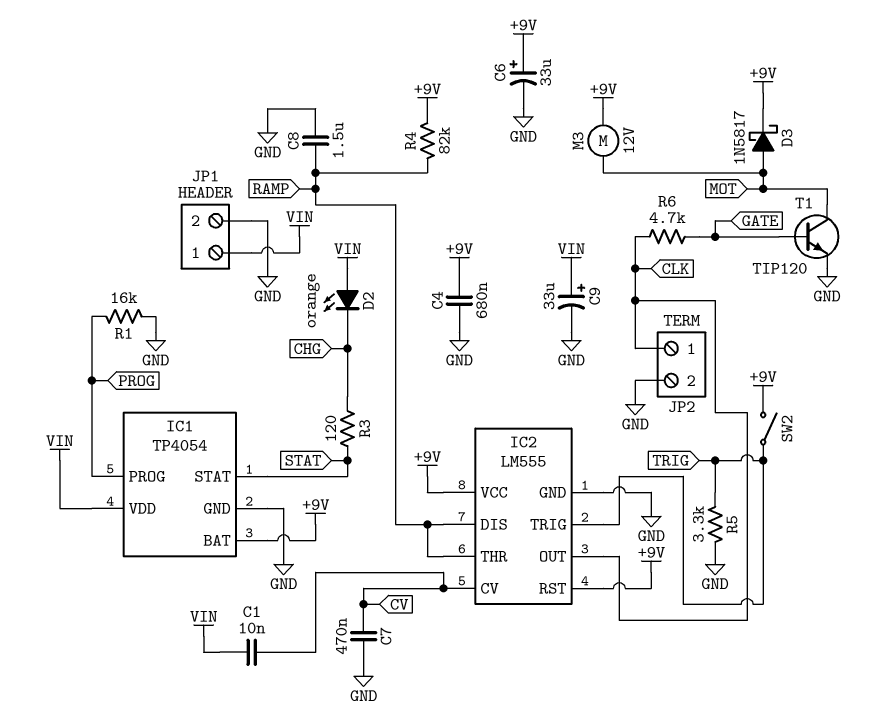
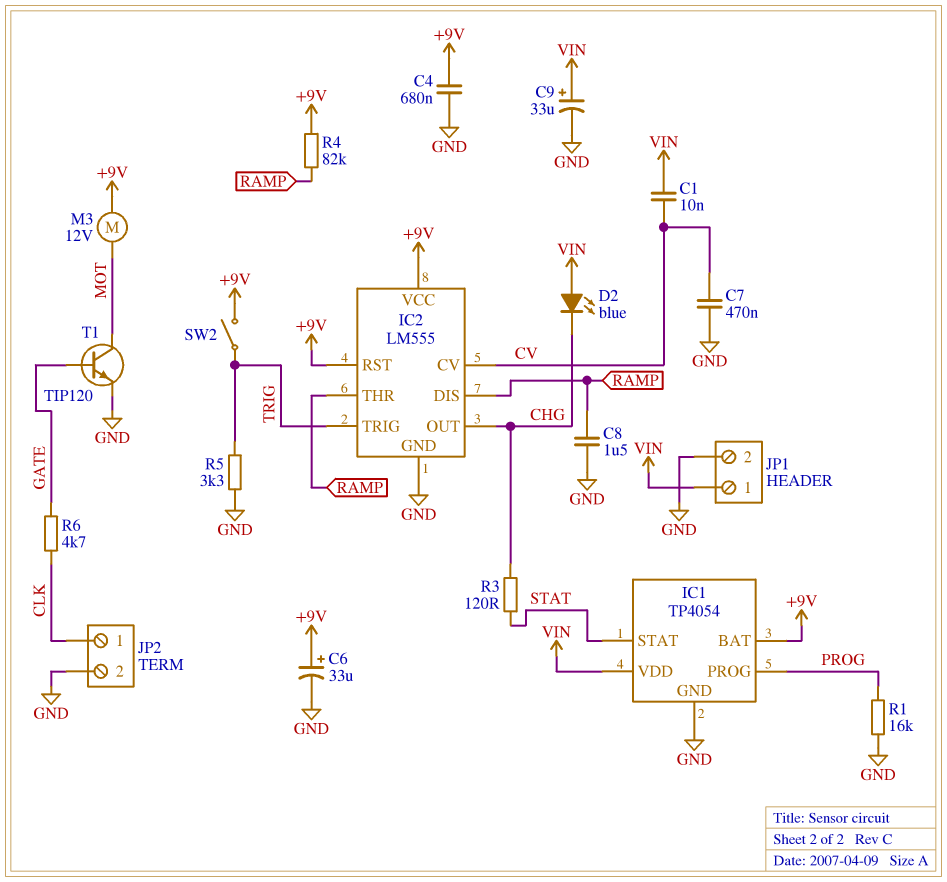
D2: LED orange (A VIN, K CHG) -> LED blue (A VIN, K CHG)
D3: schottky 1N5817 (A MOT, K +9V) -> none
IC2 pin OUT: CLK -> CHG

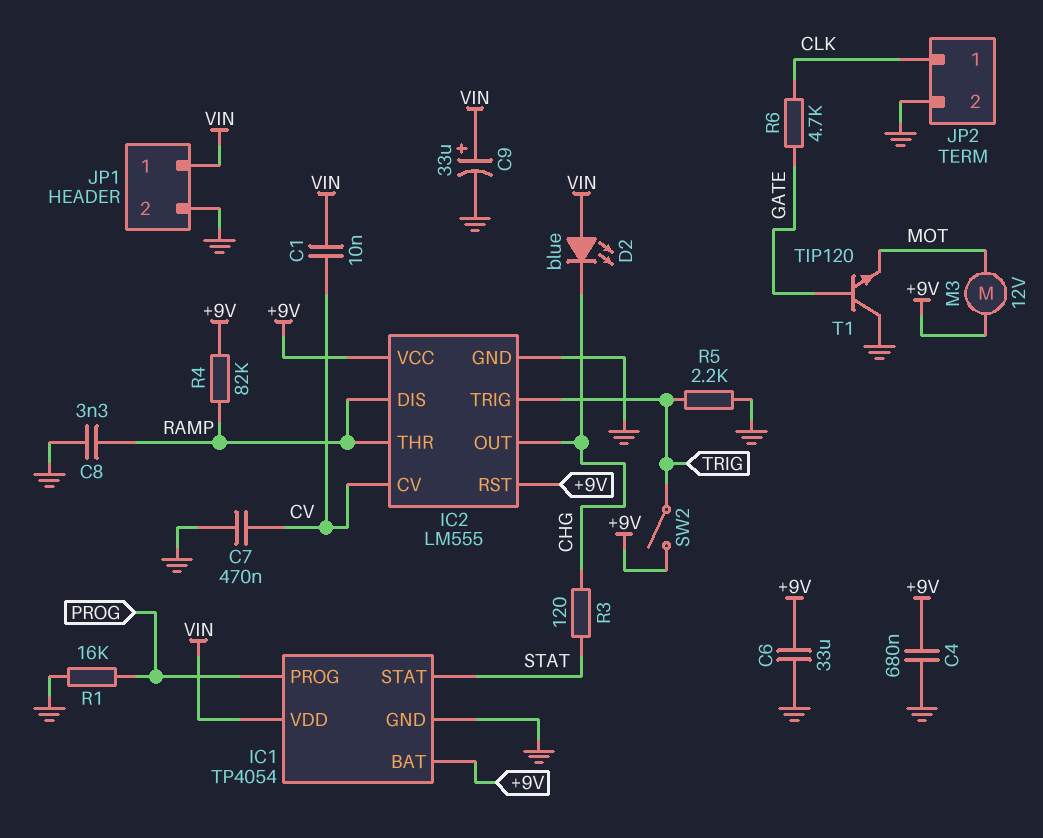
C6: 33uF (plus +9V, minus GND) -> 33uF (+9V, GND)
C8: 1.5uF (GND, RAMP) -> 3.3nF (GND, RAMP)
R5: 3.3k (GND, TRIG) -> 2.2k (GND, TRIG)
T1: NPN TIP120 (B GATE, C MOT, E GND) -> NPN TIP120 (B GATE, C GND, E MOT)

